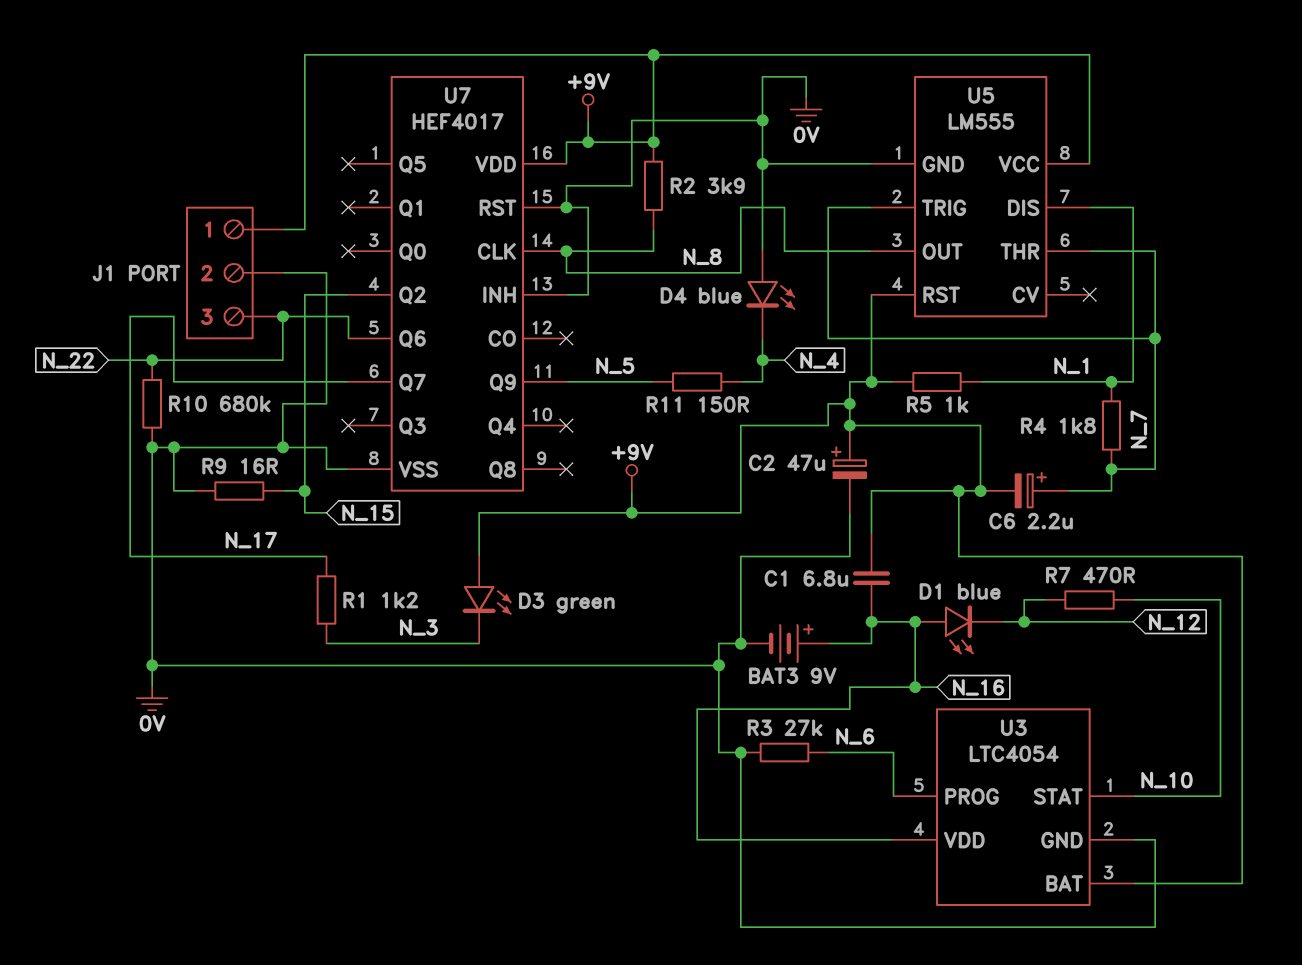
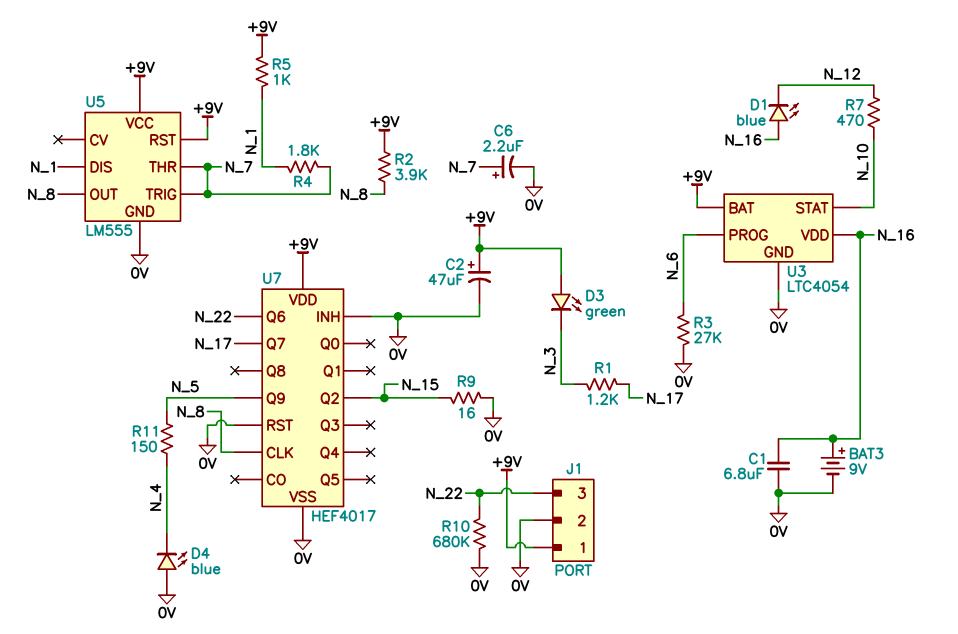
C1: 6.8uF (+9V, N_16) -> 6.8uF (0V, N_16)
C6: 2.2uF (plus N_7, minus +9V) -> 2.2uF (plus N_7, minus 0V)

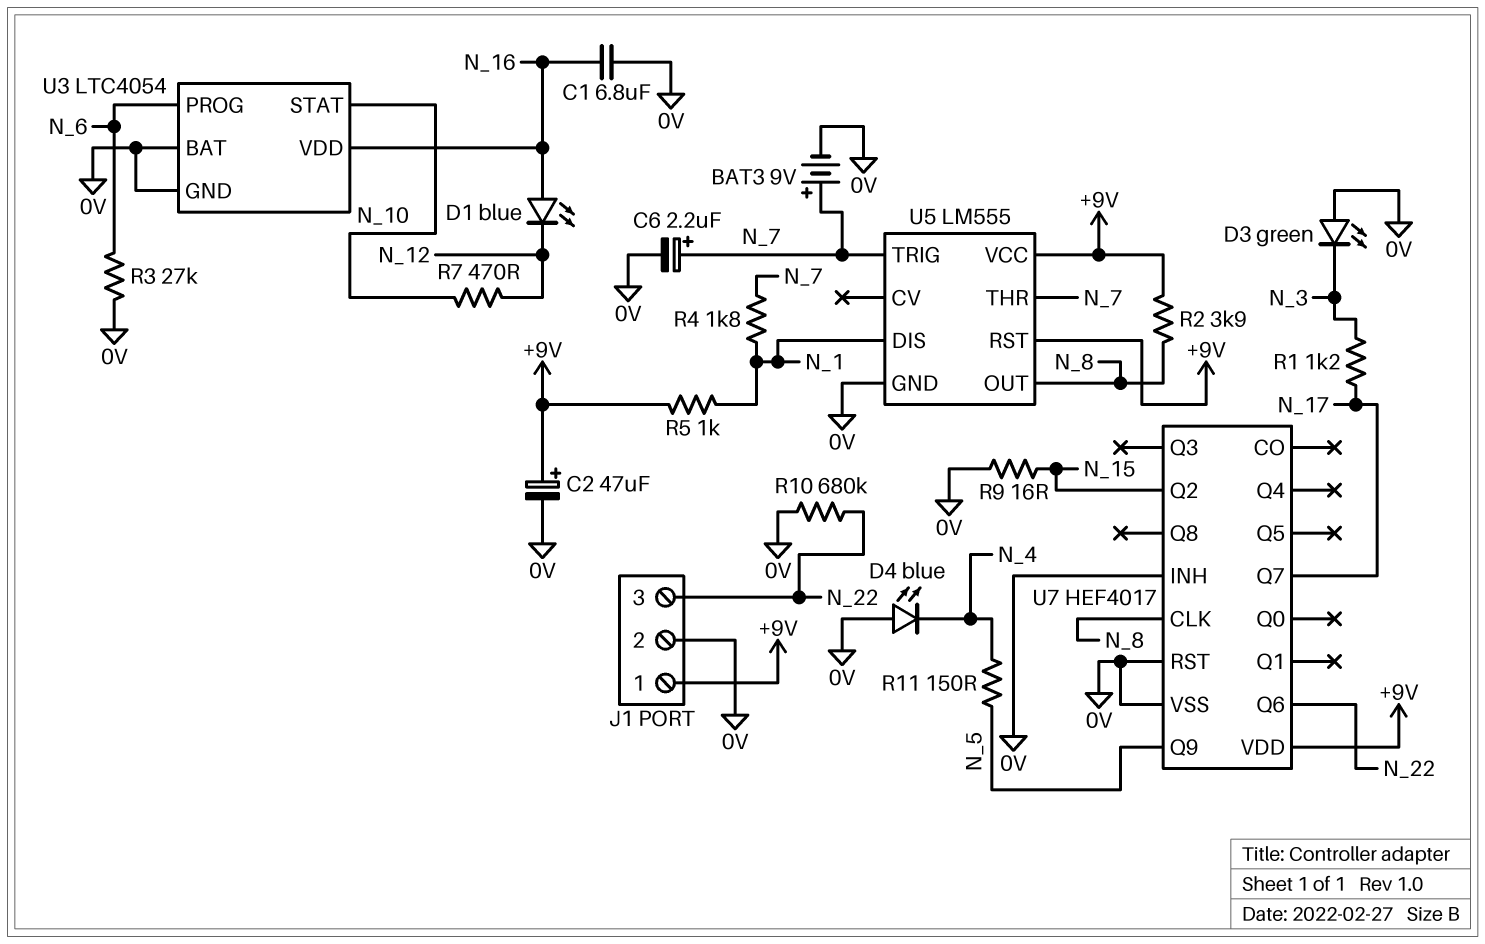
BAT3: 9V (plus N_16, minus 0V) -> 9V (plus N_7, minus 0V)
D3: LED green (A +9V, K N_3) -> LED green (A 0V, K N_3)
U3 pin BAT: +9V -> 0V

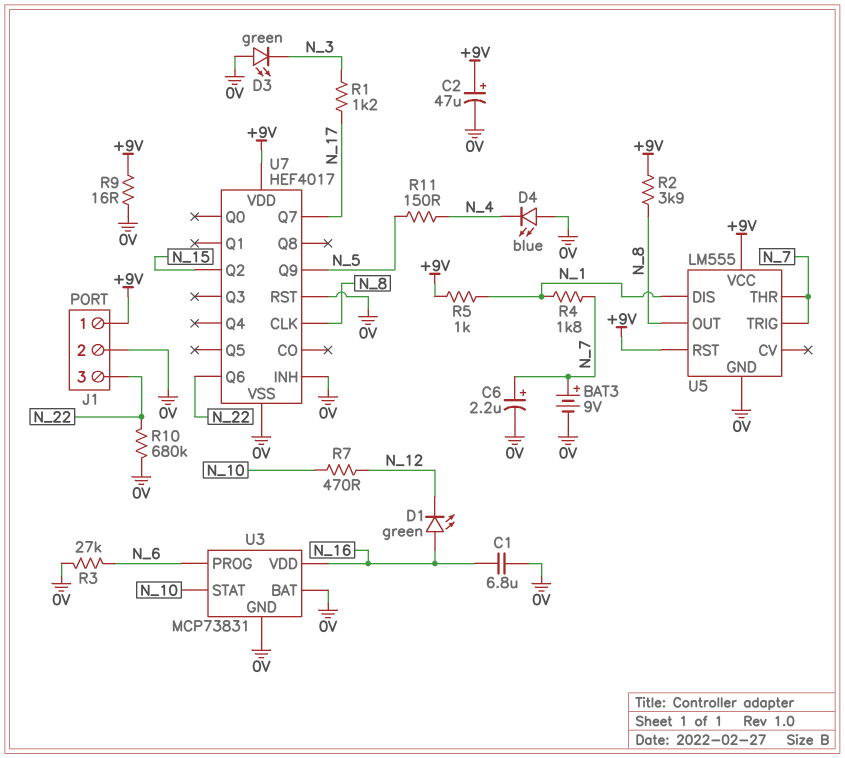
D1: LED blue (A N_16, K N_12) -> LED green (A N_16, K N_12)
R9: 16 (0V, N_15) -> 16 (+9V, 0V)
U3: LTC4054 -> MCP73831

